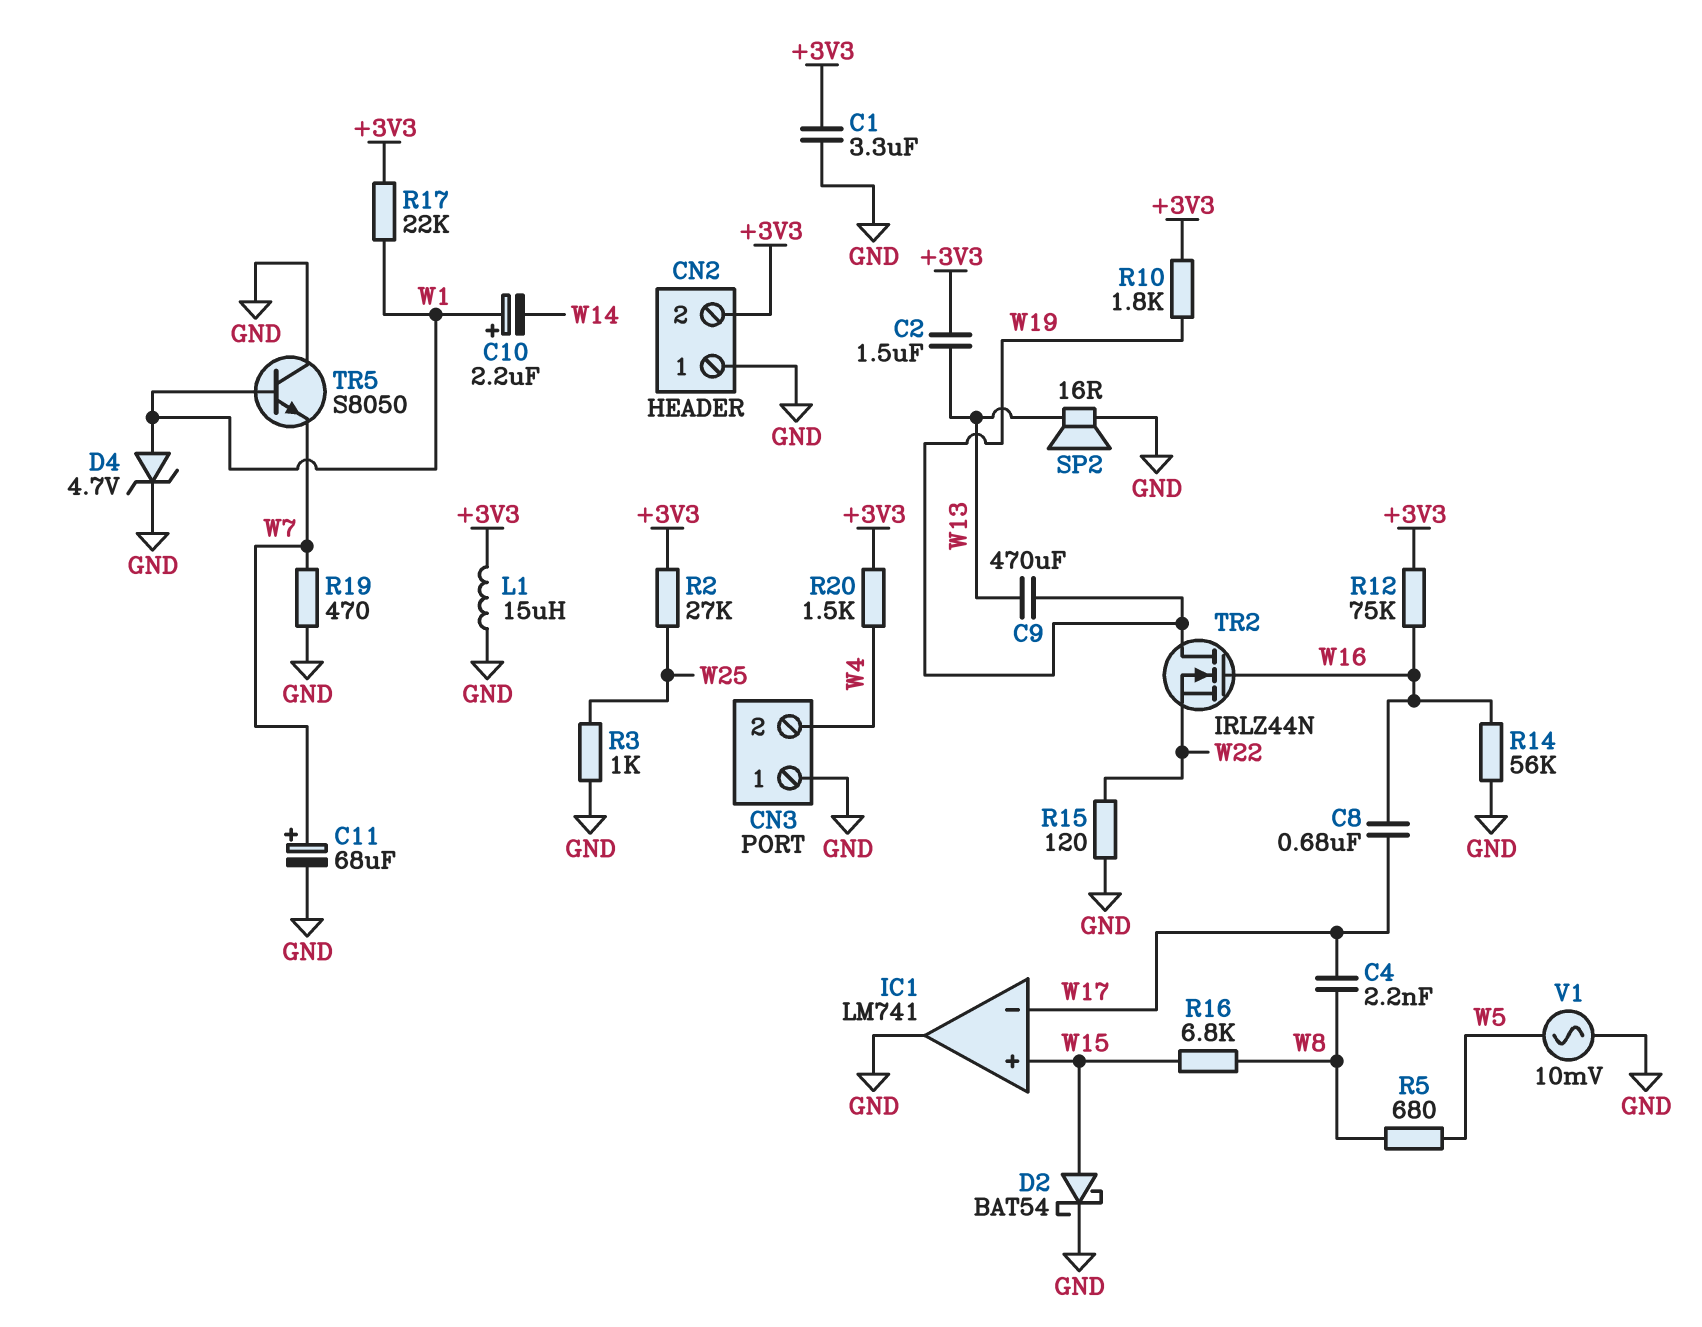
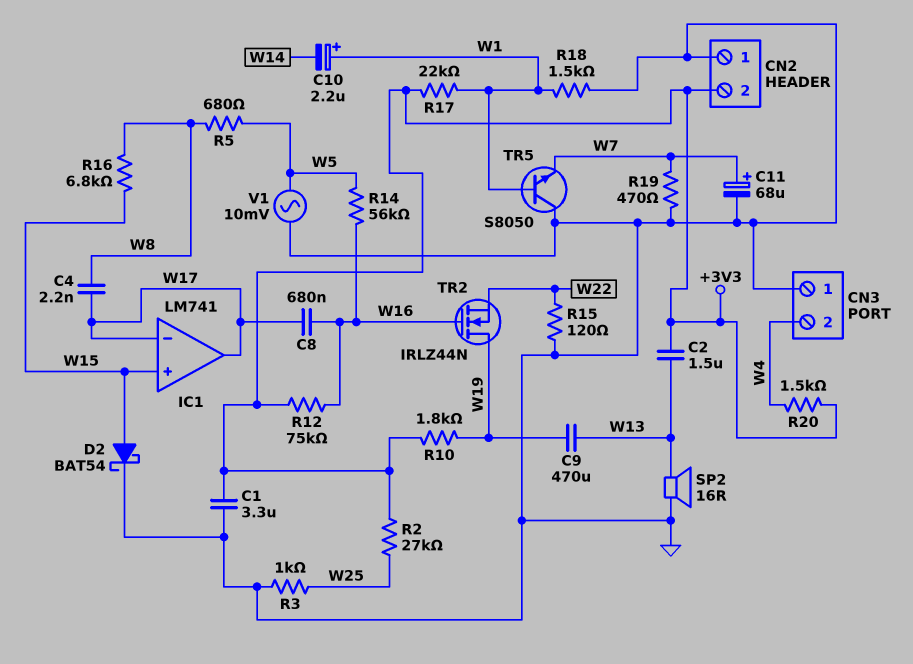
D4: zener 4.7V (A W1, K GND) -> none
IC1 pin out: GND -> W17
L1: 15uH (+3V3, GND) -> none
R14: 56k (GND, W16) -> 56k (W5, W16)
R18: none -> 1.5k (GND, W1)

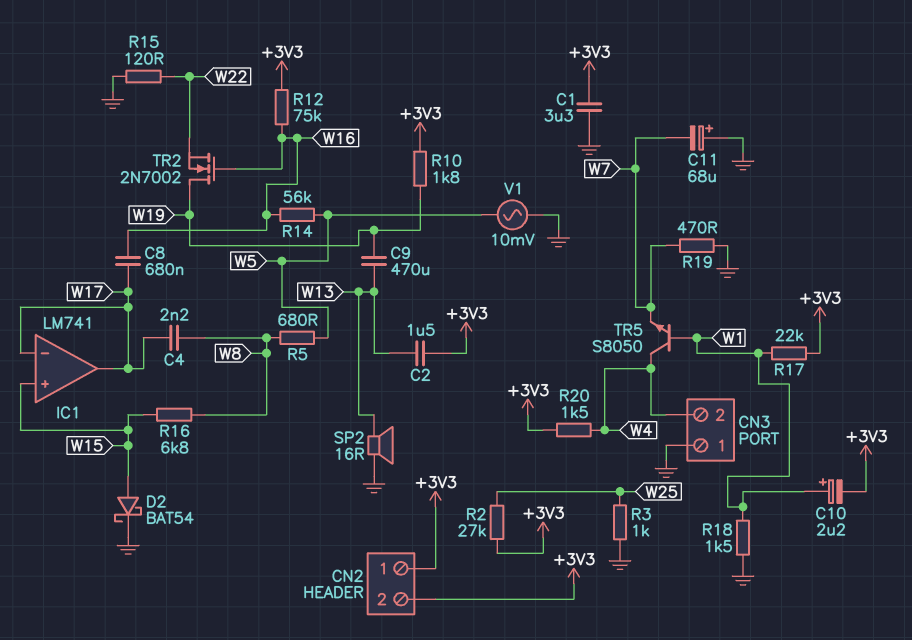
C10: 2.2uF (plus W1, minus W14) -> 2.2uF (plus W1, minus +3V3)
C11: 68uF (plus W7, minus GND) -> 68uF (plus GND, minus W7)
CN2 pin 1: GND -> +3V3
TR2: NMOS IRLZ44N (G W16, D W19, S W22) -> NMOS 2N7002 (G W16, D W19, S W22)
TR5: NPN S8050 (B W1, C GND, E W7) -> NPN S8050 (B W1, C W4, E W7)

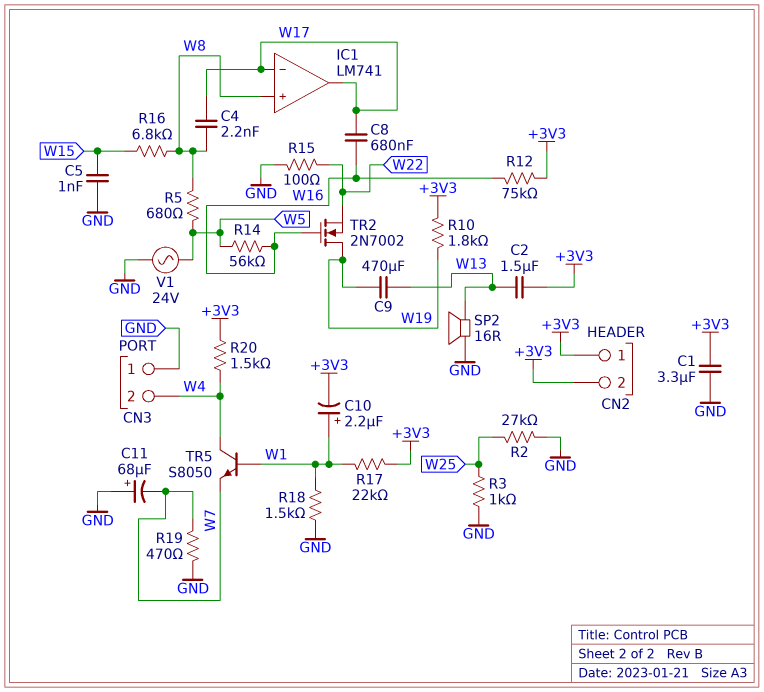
C5: none -> 1nF (GND, W15)
D2: schottky BAT54 (A W15, K GND) -> none
IC1 pin in+: W15 -> W8
R2: 27k (+3V3, W25) -> 27k (GND, W25)
R15: 120 (GND, W22) -> 100 (GND, W22)
V1: AC 10mV (GND, W5) -> AC 24V (GND, W5)

